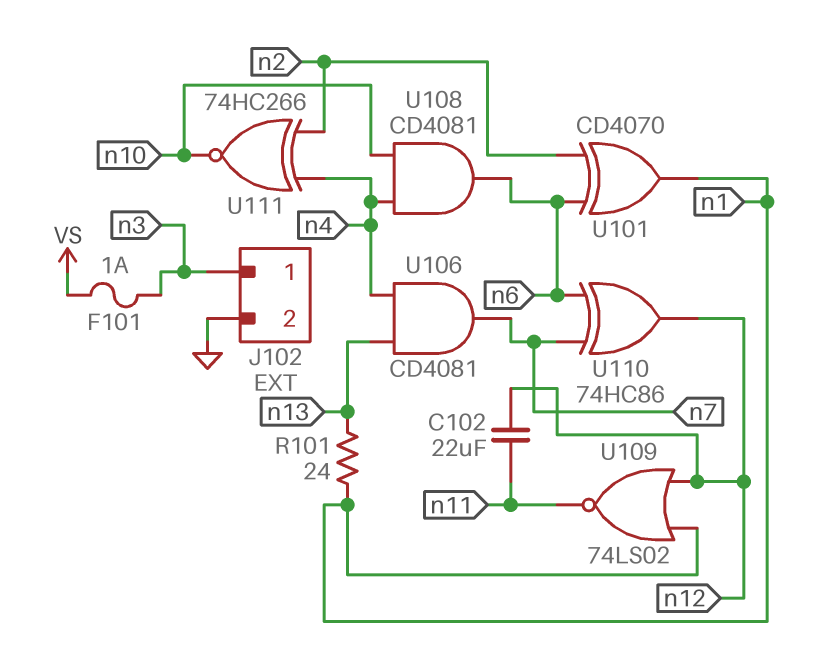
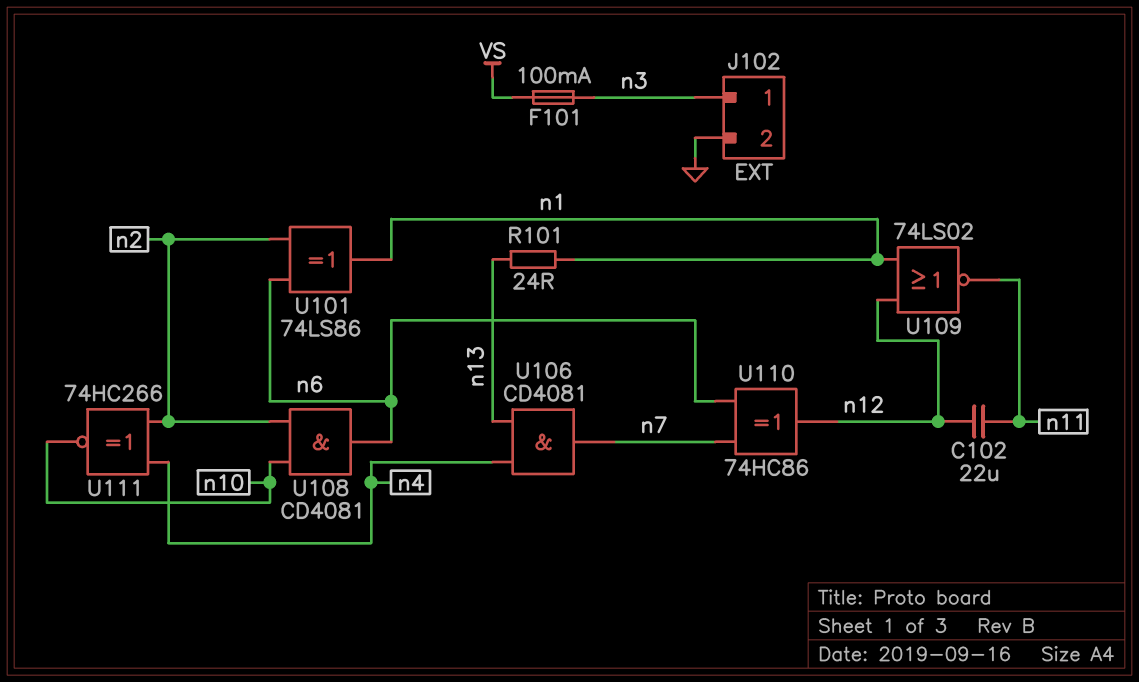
F101: 1A (VS, n3) -> 100mA (VS, n3)
U101: XOR CD4070 (in n2, in n6, out n1) -> XOR 74LS86 (in n2, in n6, out n1)
U108: AND CD4081 (in n4, in n10, out n6) -> AND CD4081 (in n2, in n10, out n6)

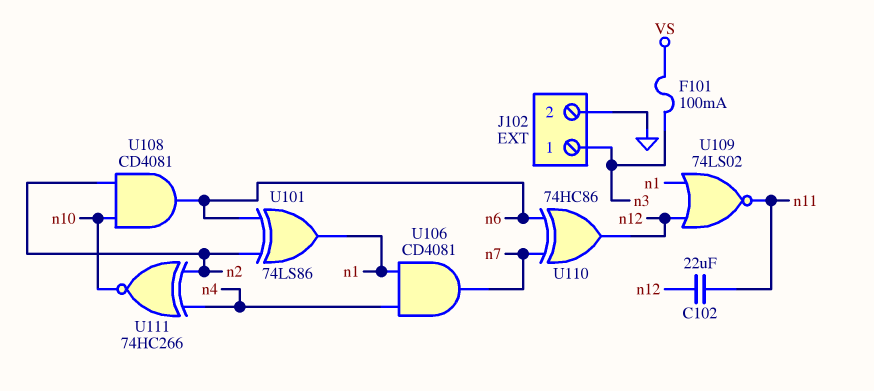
R101: 24 (n1, n13) -> none
U106: AND CD4081 (in n4, in n13, out n7) -> AND CD4081 (in n1, in n4, out n7)

